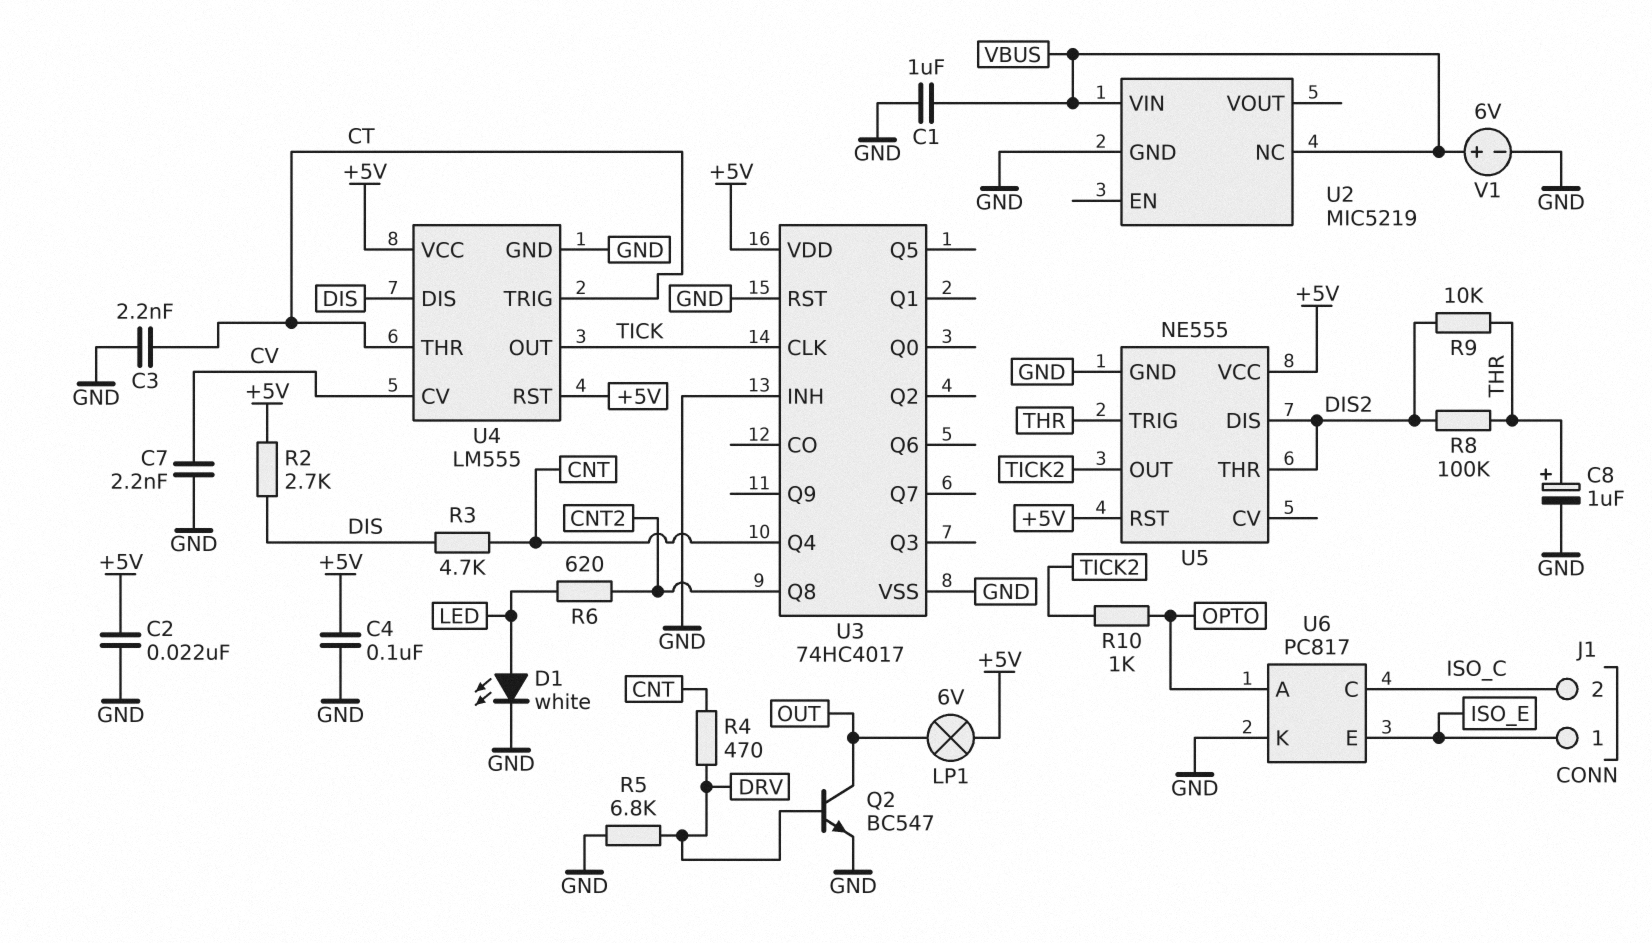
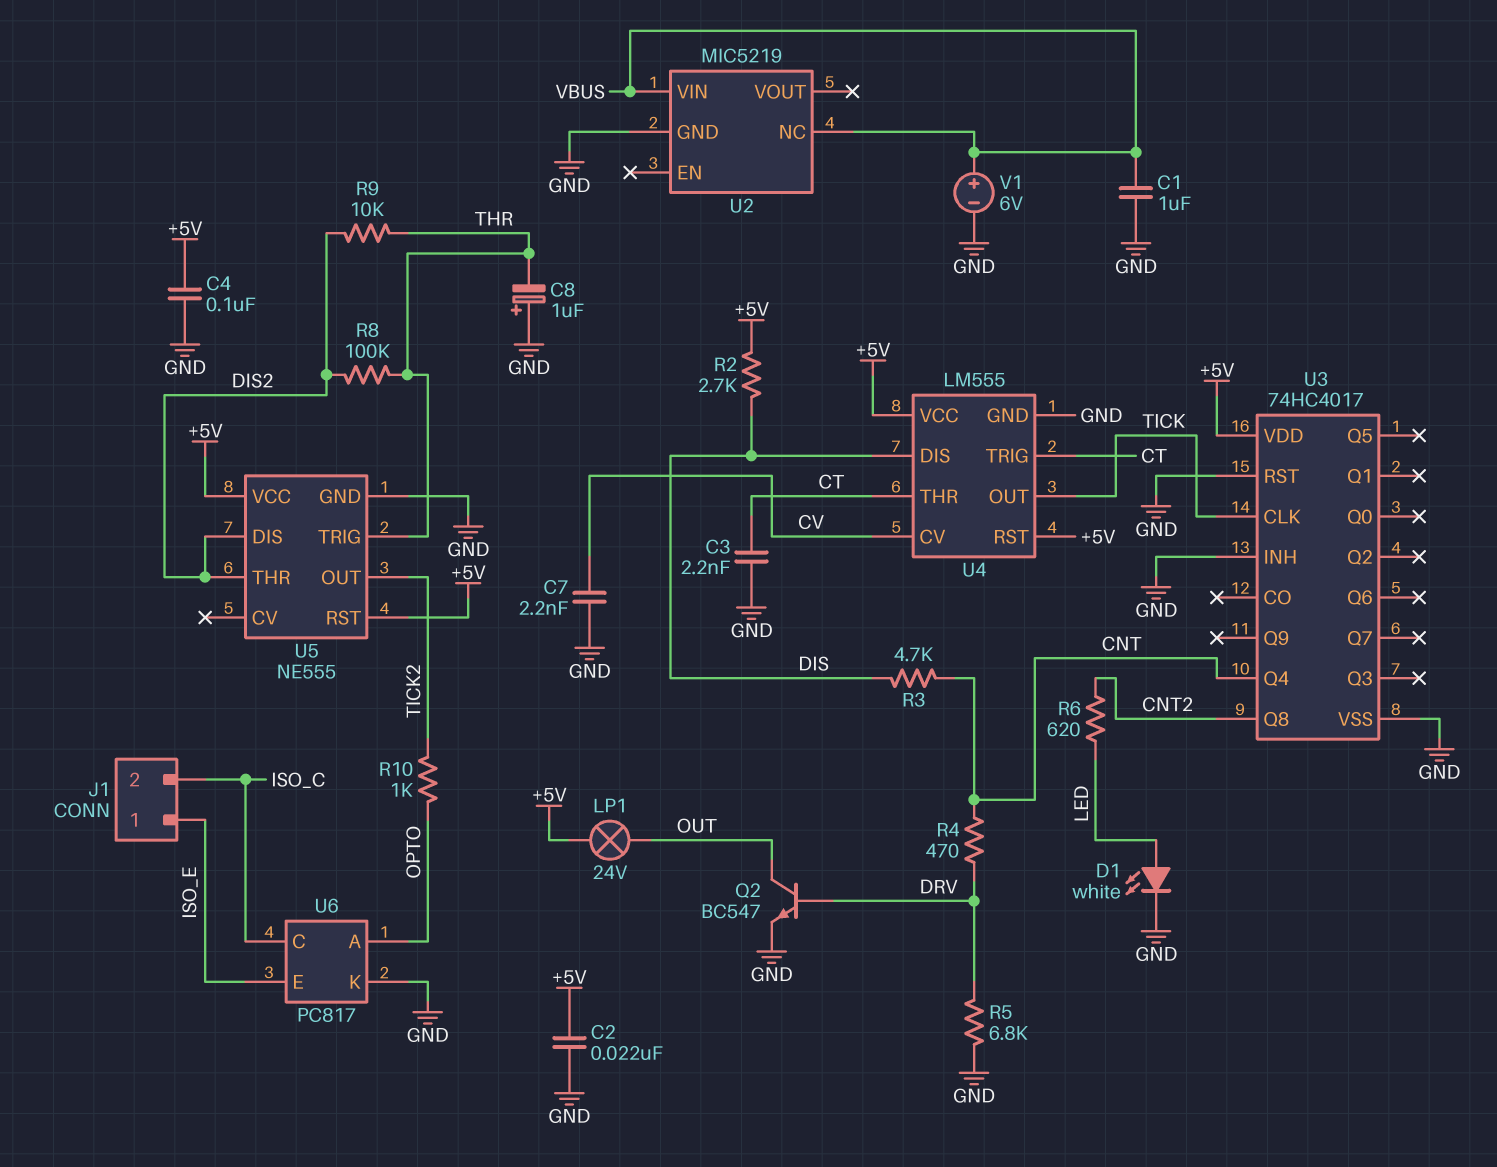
C8: 1uF (plus THR, minus GND) -> 1uF (plus GND, minus THR)
LP1: lamp 6V (+5V, OUT) -> lamp 24V (+5V, OUT)

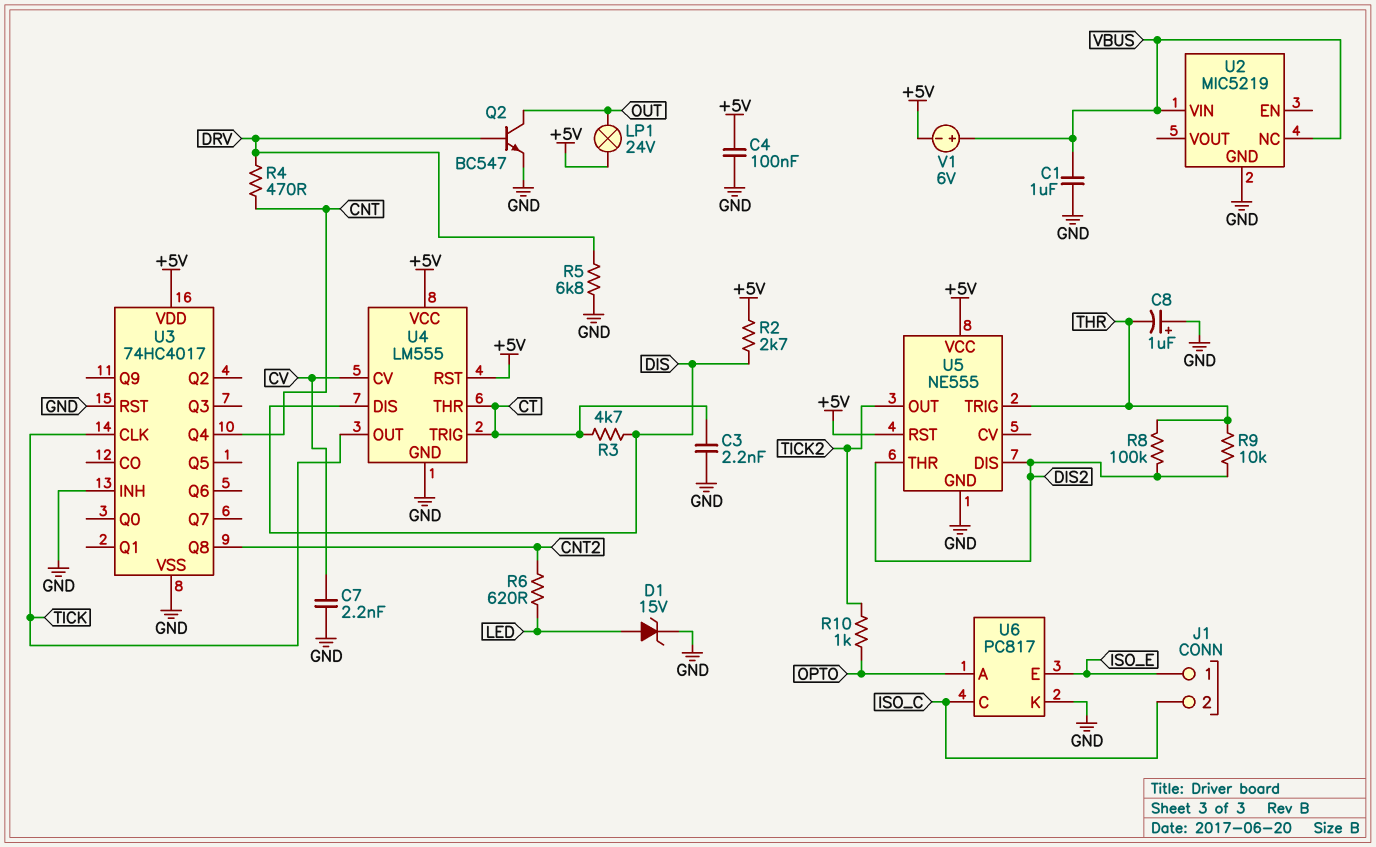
C2: 22nF (+5V, GND) -> none
D1: LED white (A LED, K GND) -> zener 15V (A LED, K GND)
R3: 4.7k (CNT, DIS) -> 4.7k (CT, DIS)
V1: 6V (plus VBUS, minus GND) -> 6V (plus VBUS, minus +5V)

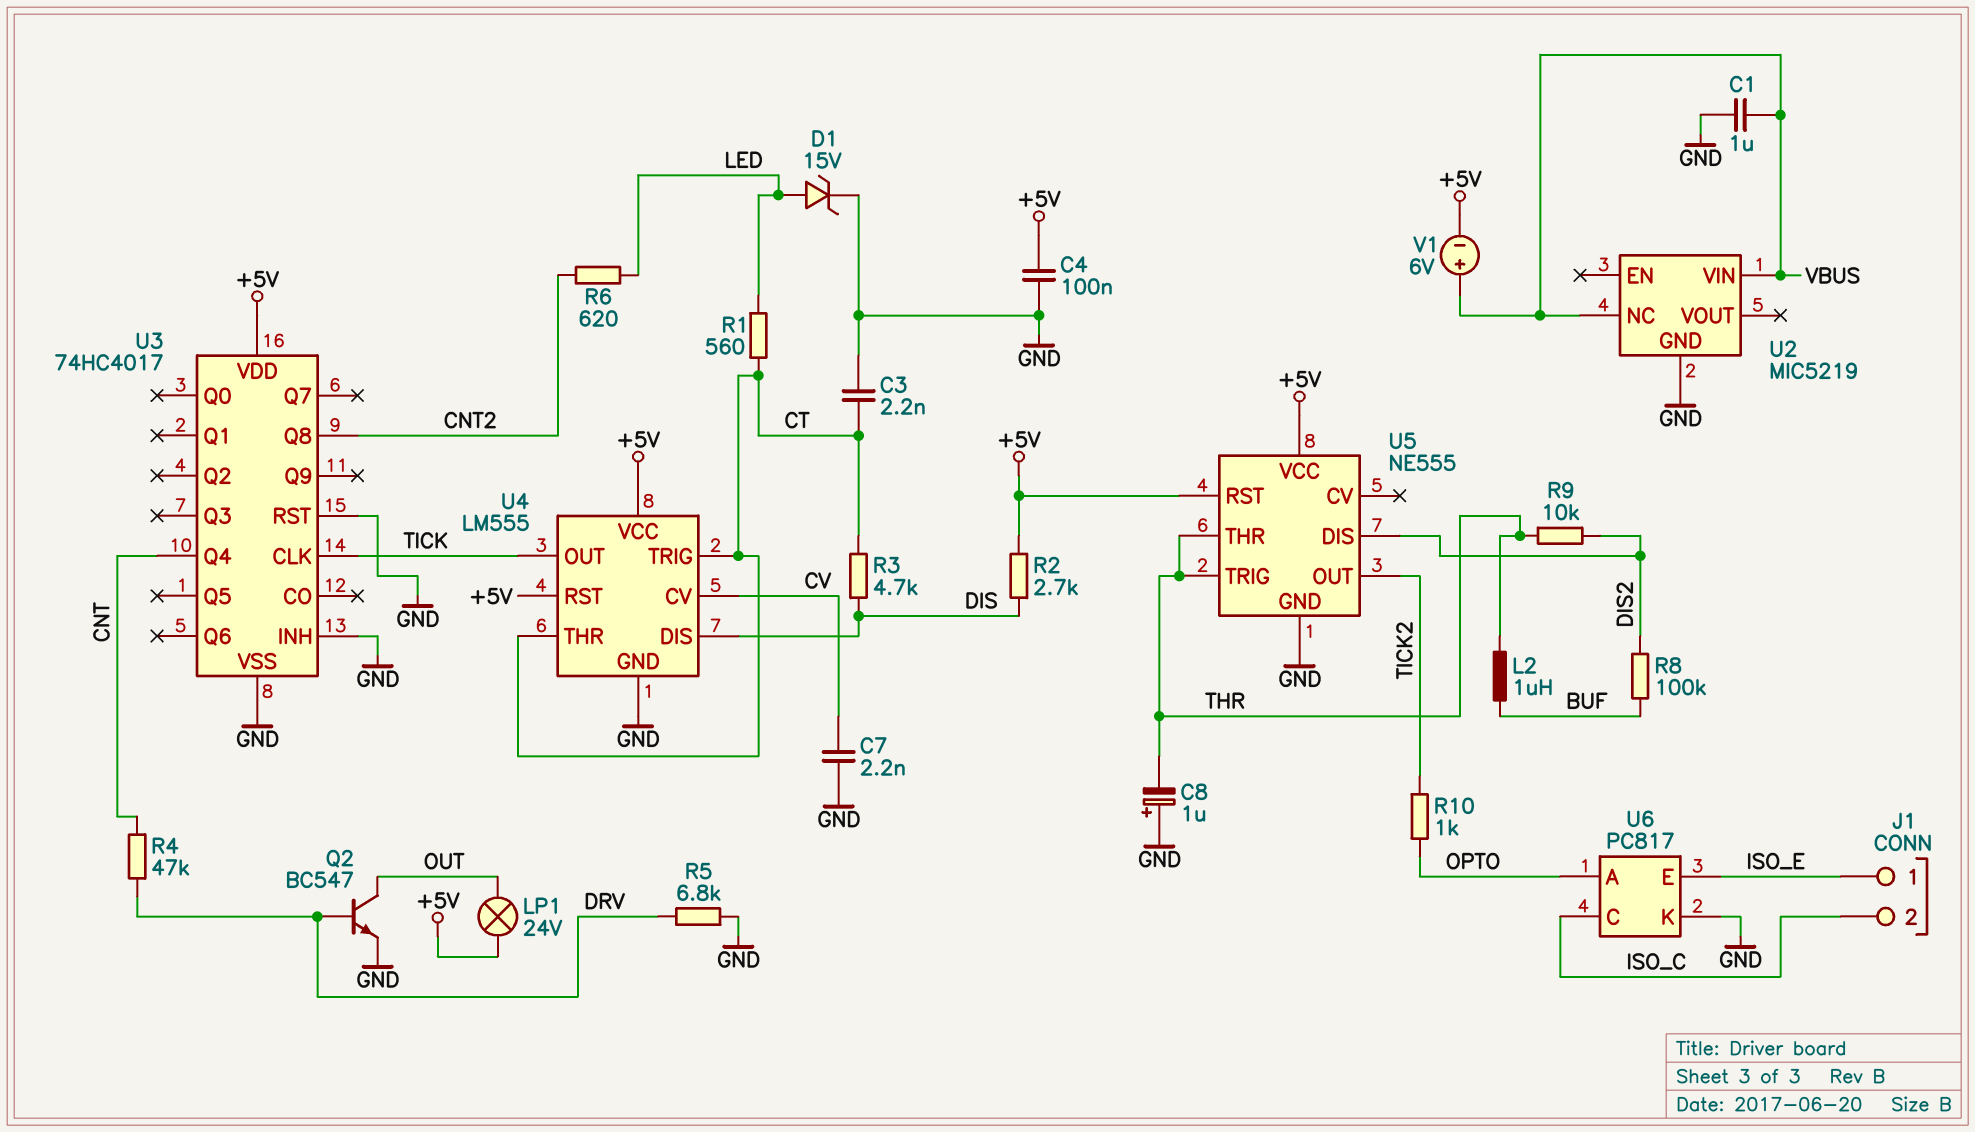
L2: none -> 1uH (BUF, THR)
R1: none -> 560 (CT, LED)
R4: 470 (CNT, DRV) -> 47k (CNT, DRV)
R8: 100k (DIS2, THR) -> 100k (BUF, DIS2)
U5 pin THR: DIS2 -> THR

